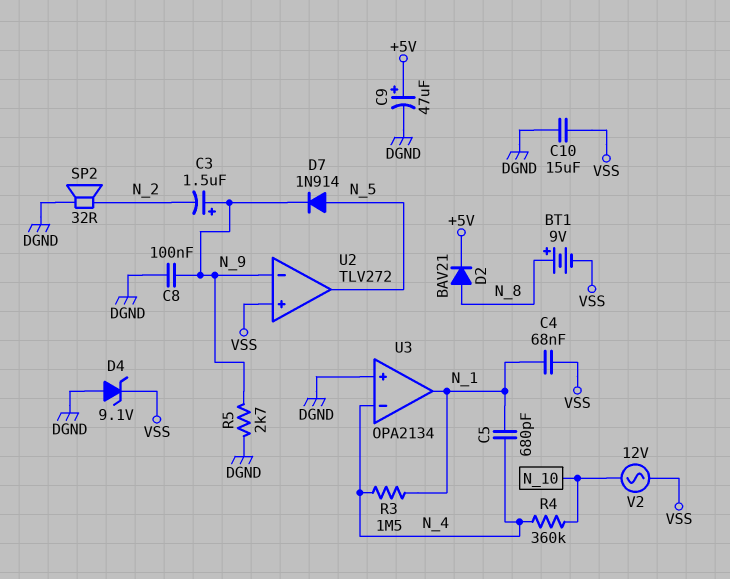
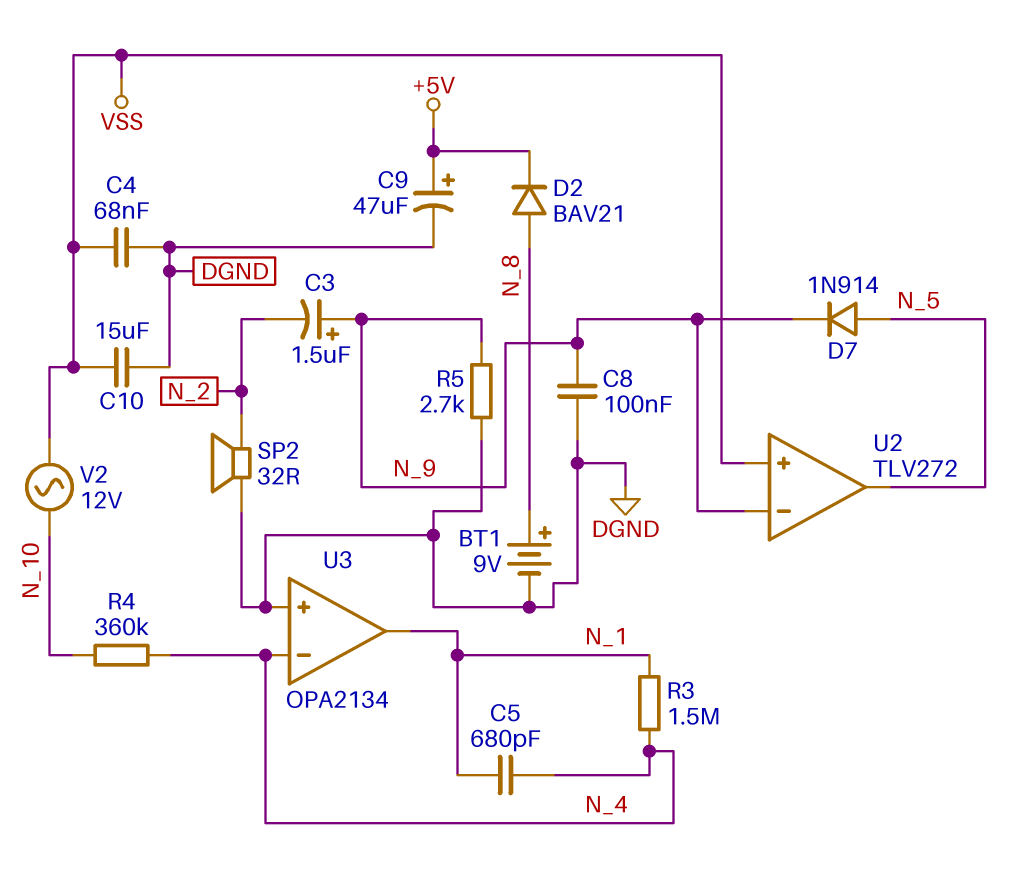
BT1: 9V (plus N_8, minus VSS) -> 9V (plus N_8, minus DGND)
C4: 68nF (N_1, VSS) -> 68nF (DGND, VSS)
D4: zener 9.1V (A DGND, K VSS) -> none

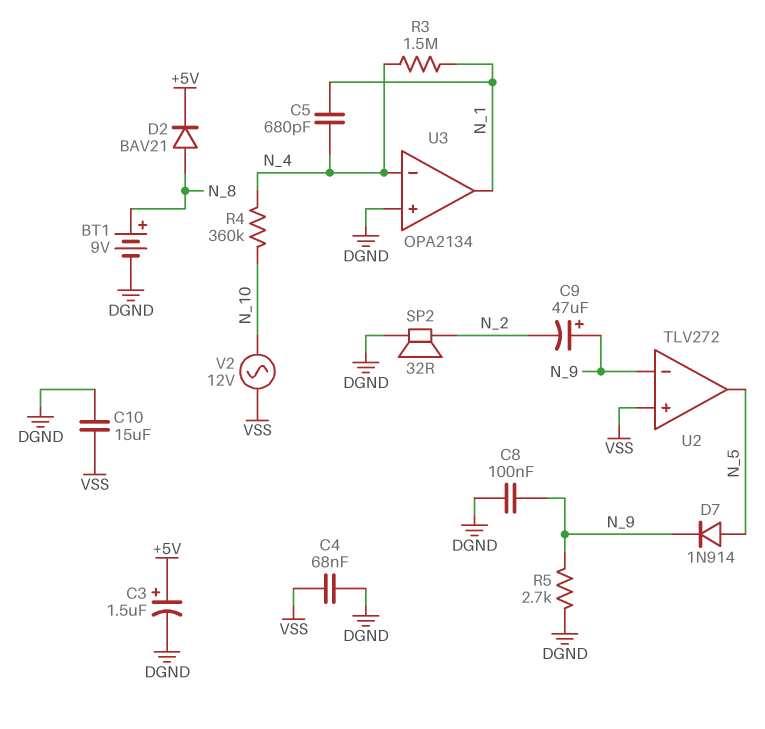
C3: 1.5uF (plus N_9, minus N_2) -> 1.5uF (plus +5V, minus DGND)
C9: 47uF (plus +5V, minus DGND) -> 47uF (plus N_9, minus N_2)

